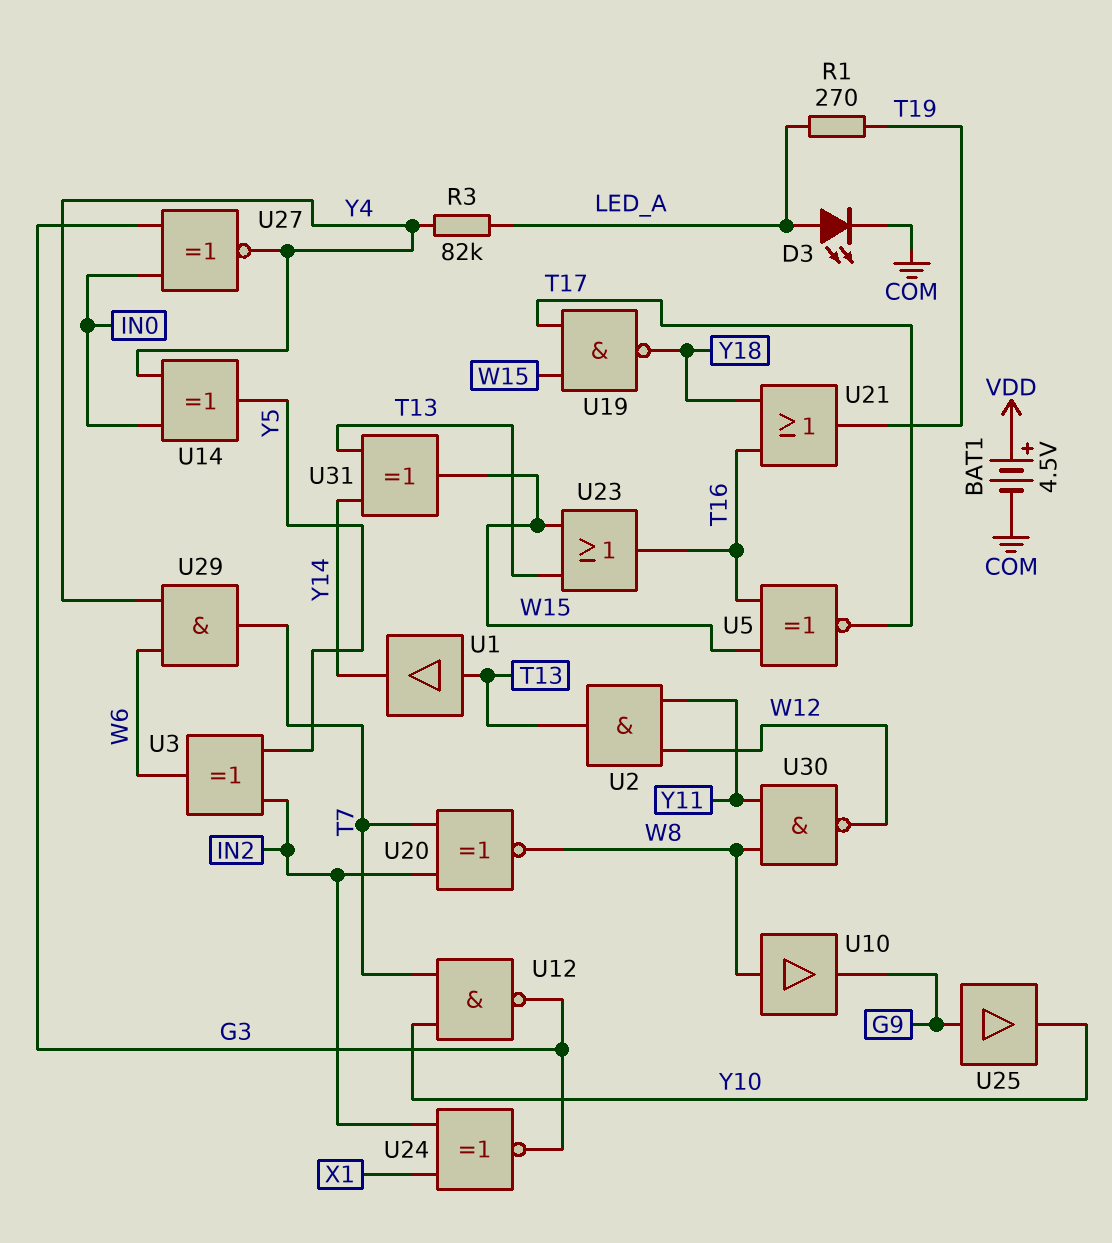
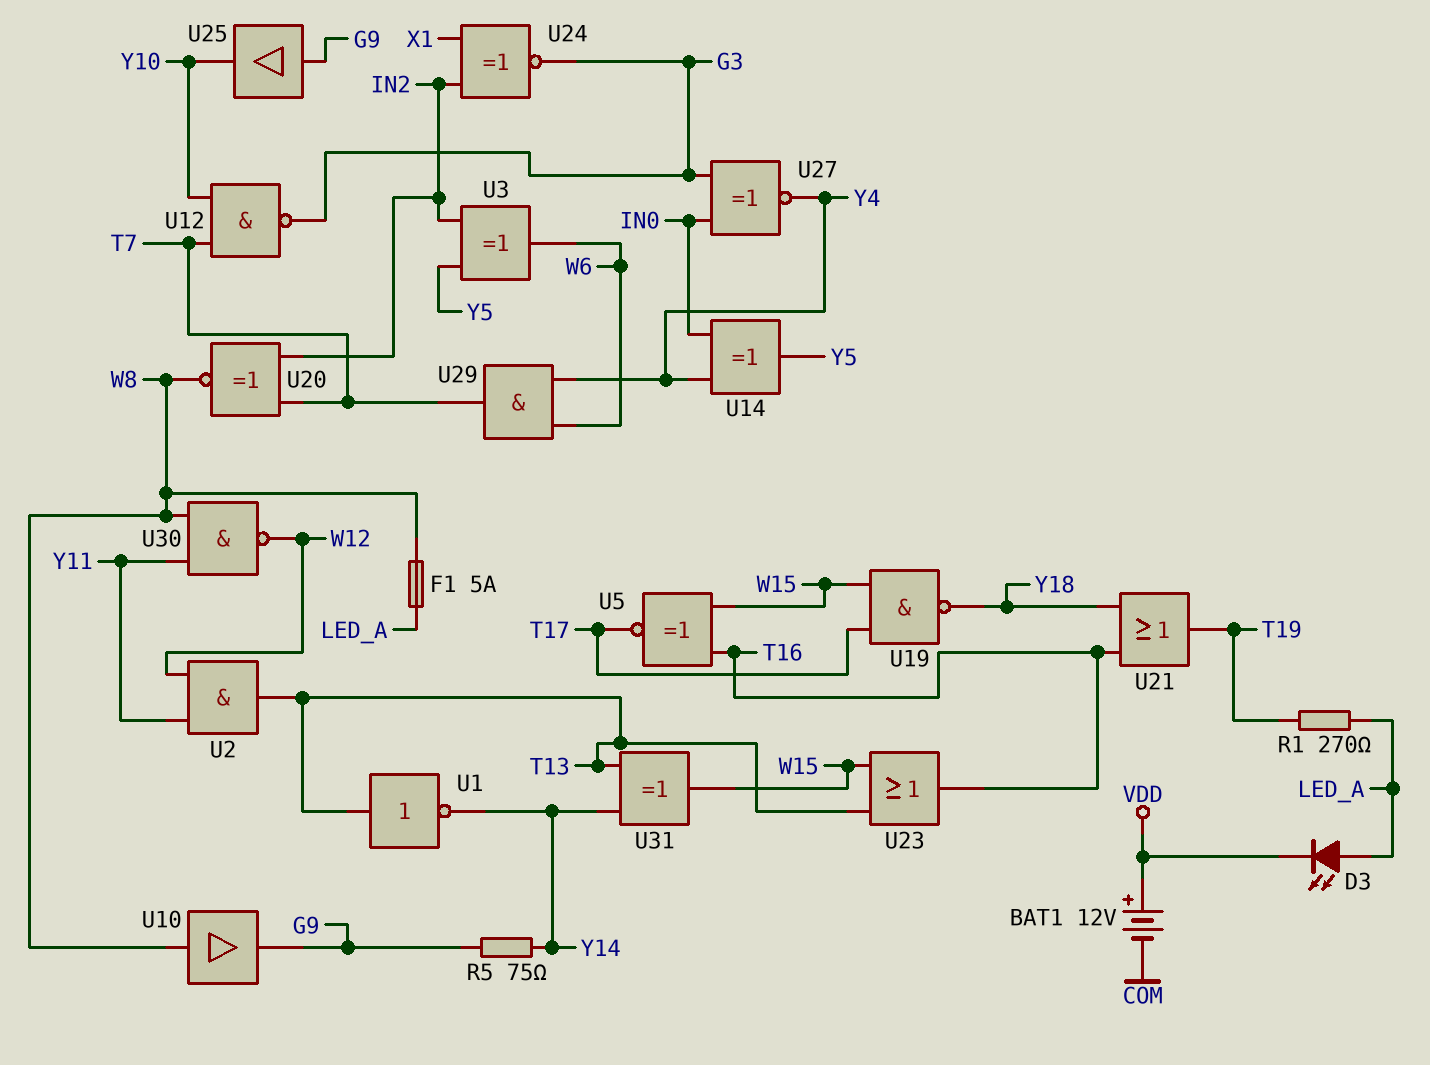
BAT1: 4.5V (plus VDD, minus COM) -> 12V (plus VDD, minus COM)
D3: LED (A LED_A, K COM) -> LED (A LED_A, K VDD)
F1: none -> 5A (LED_A, W8)
R3: 82k (LED_A, Y4) -> none
R5: none -> 75 (G9, Y14)
U1: buffer (in T13, out Y14) -> NOT (in T13, out Y14)

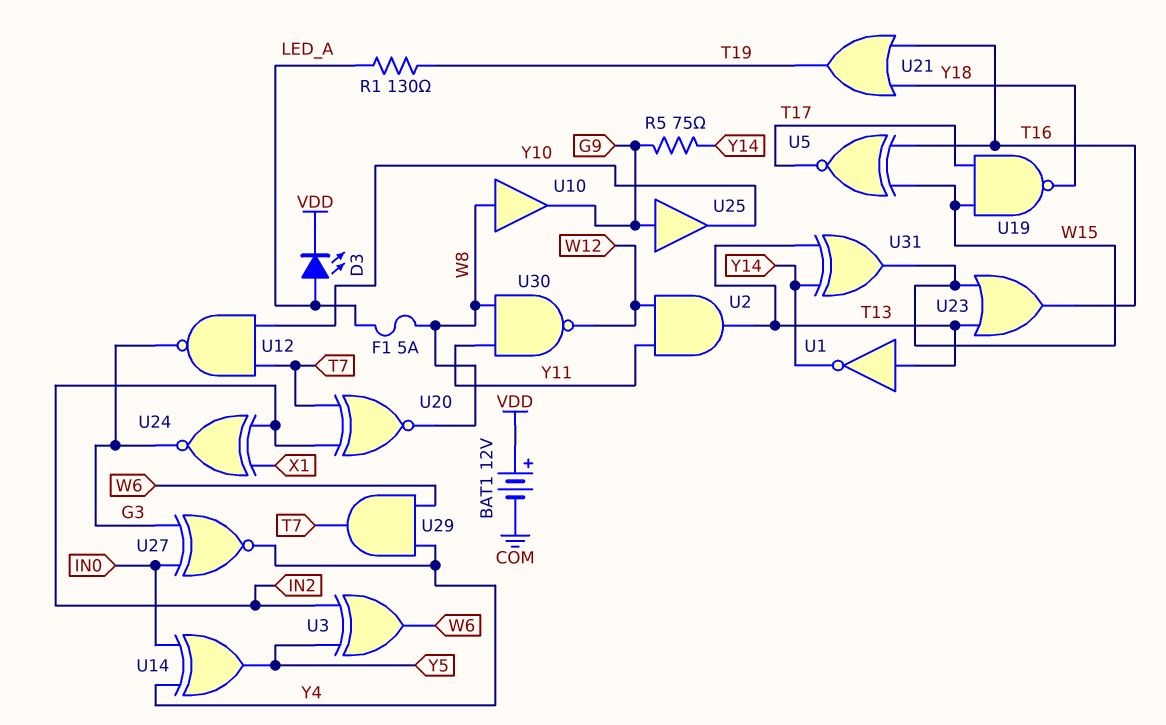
R1: 270 (LED_A, T19) -> 130 (LED_A, T19)

